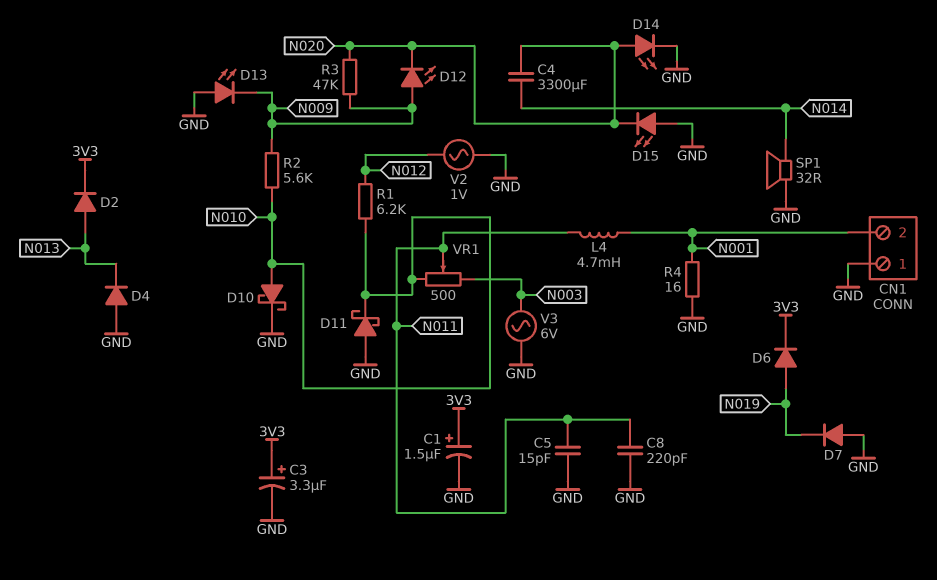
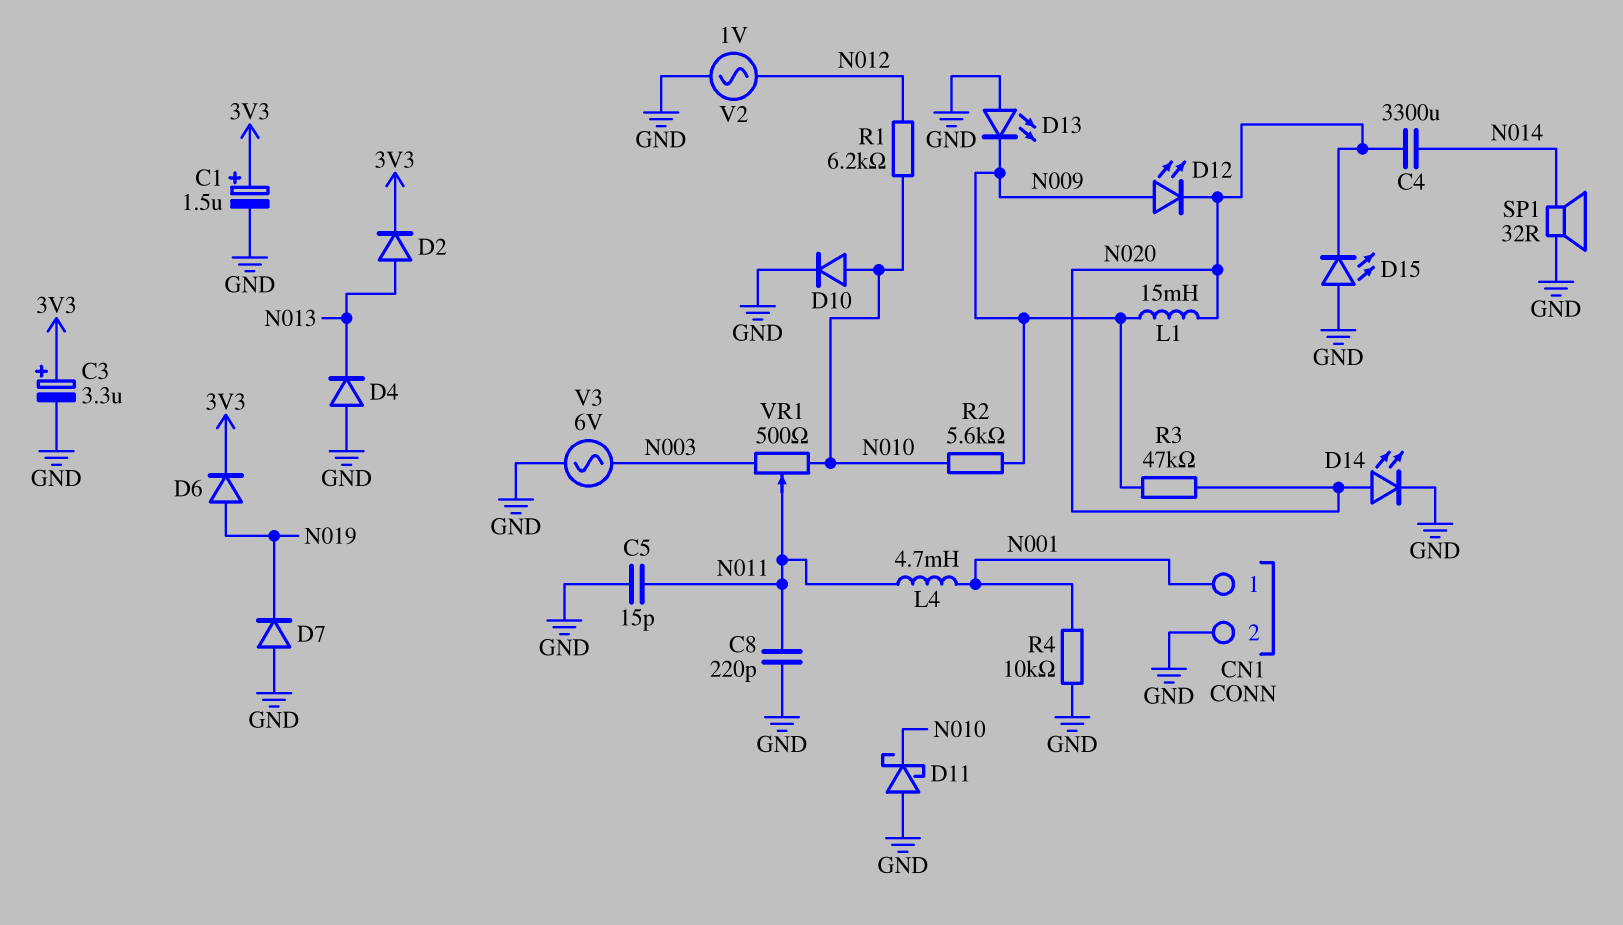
CN1 pin 1: GND -> N001
CN1 pin 2: N001 -> GND
D10: schottky (A N010, K GND) -> diode (A N010, K GND)
L1: none -> 15mH (N009, N020)
R4: 16 (GND, N001) -> 10k (GND, N001)

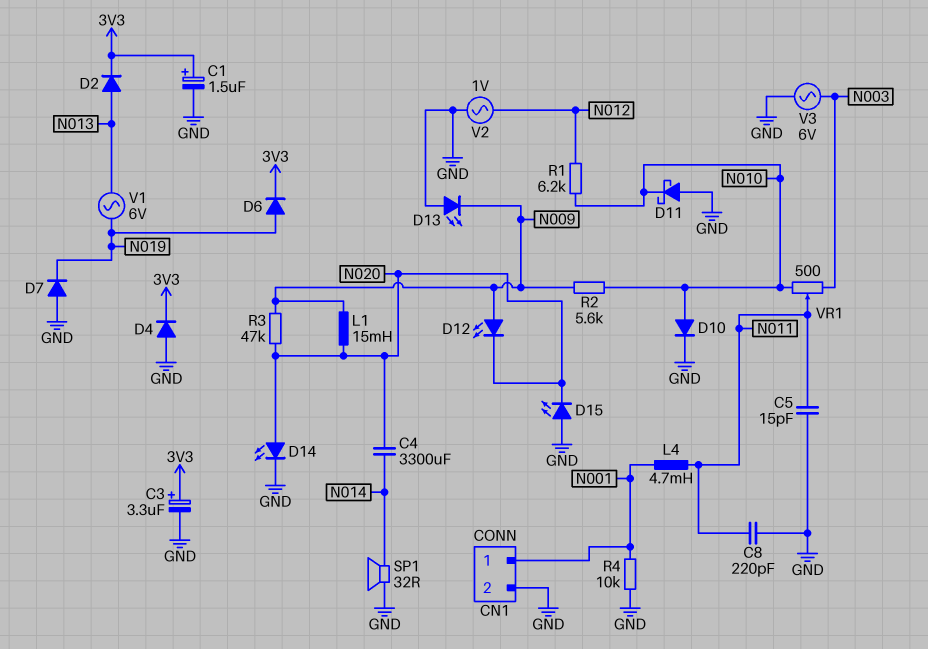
D4: diode (A GND, K N013) -> diode (A GND, K 3V3)
V1: none -> AC 6V (N013, N019)

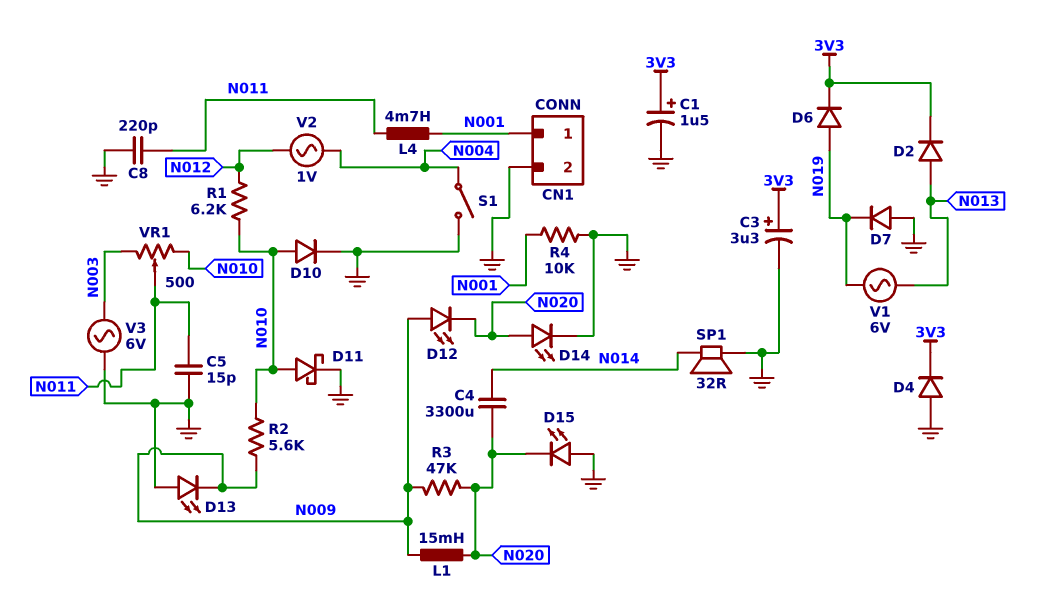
D11: schottky (A GND, K N010) -> schottky (A N010, K GND)
S1: none -> switch (GND, N004)
V2: AC 1V (GND, N012) -> AC 1V (N004, N012)

